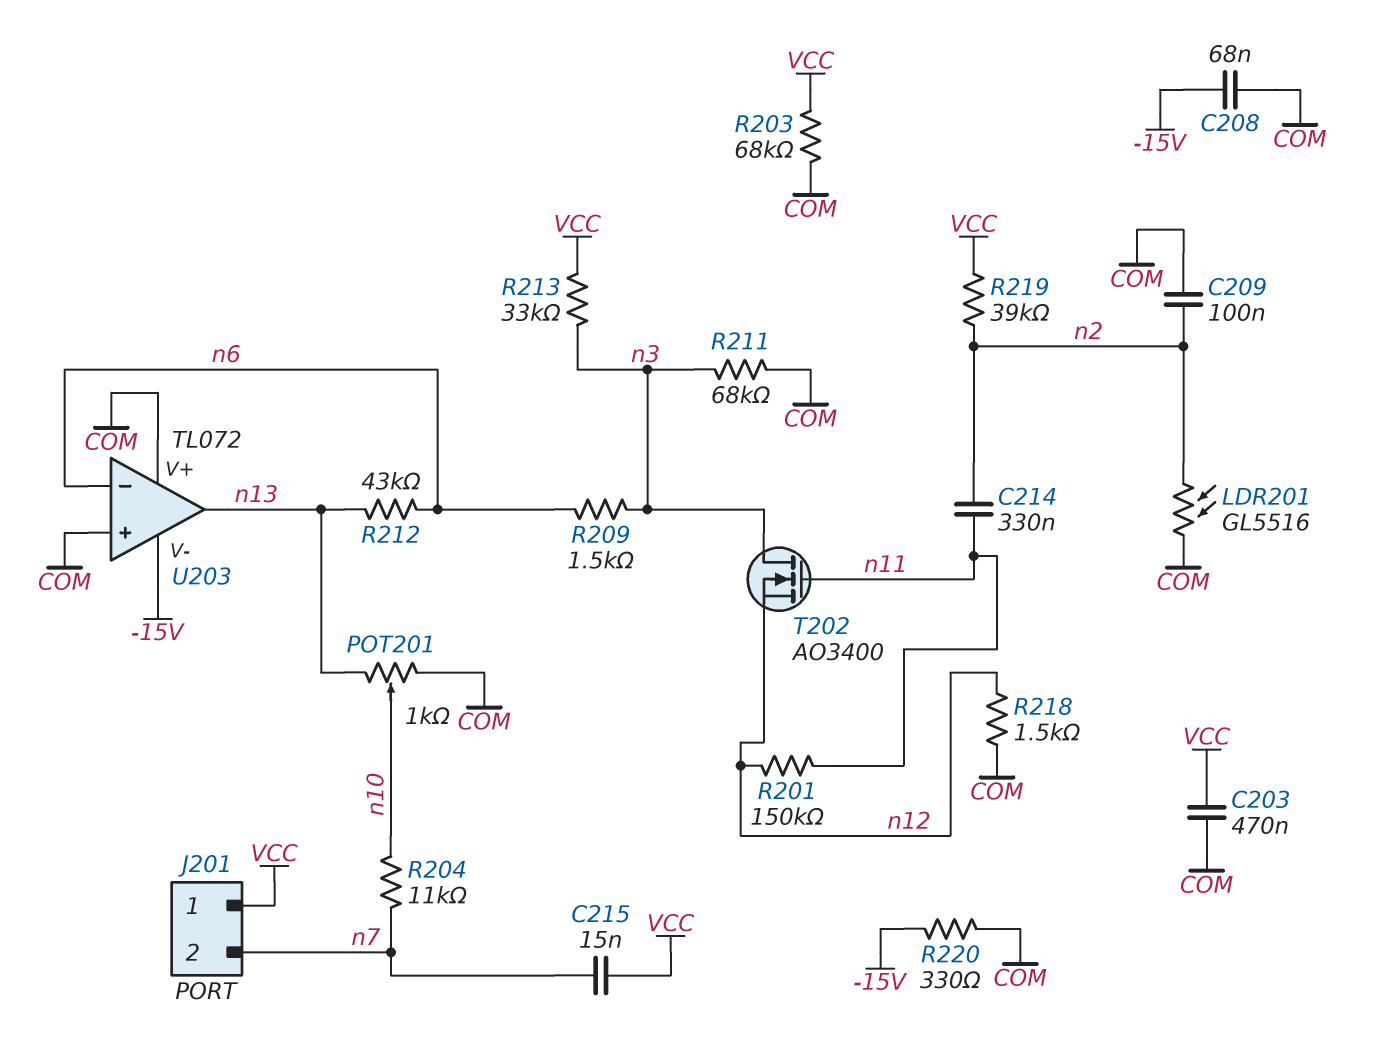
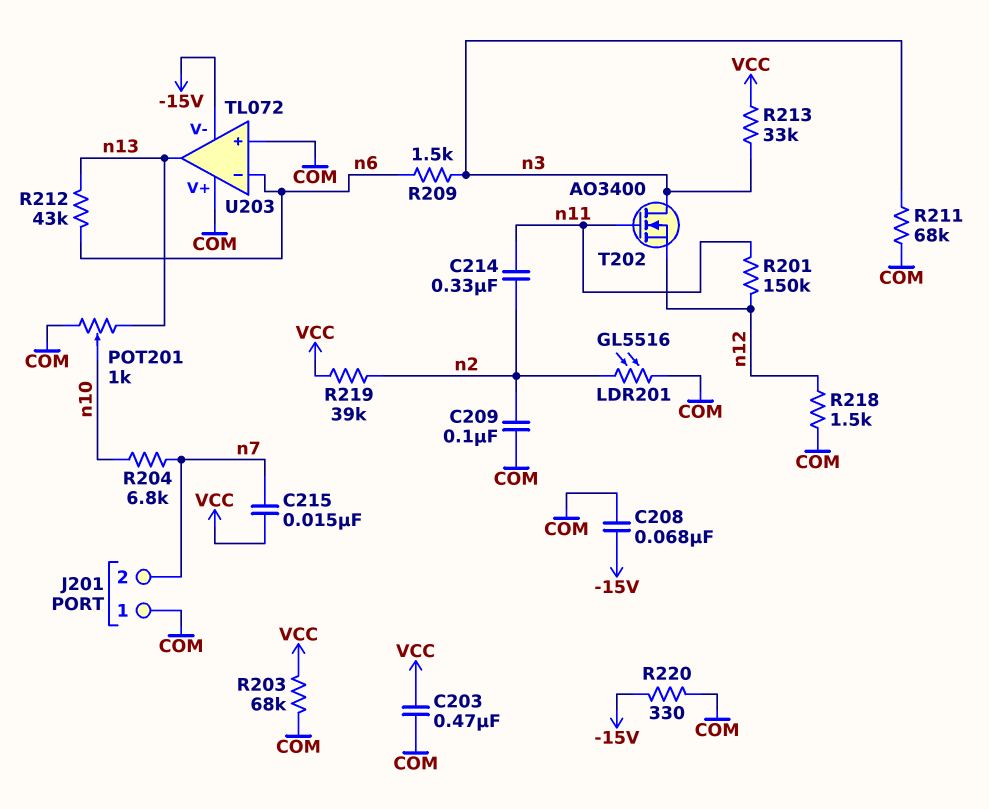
J201 pin 1: VCC -> COM
R204: 11k (n7, n10) -> 6.8k (n7, n10)

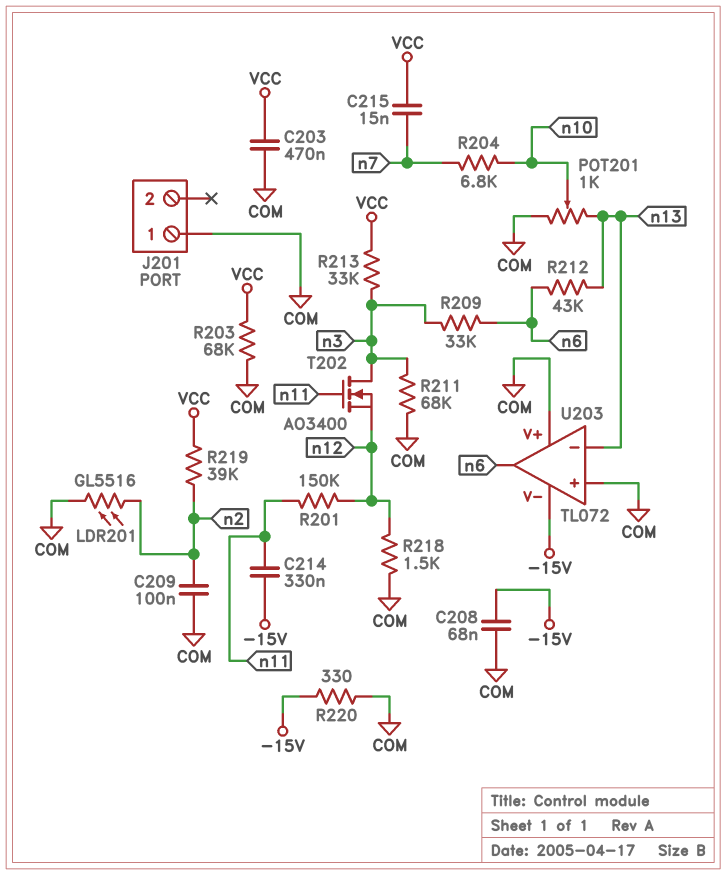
C214: 330nF (n2, n11) -> 330nF (-15V, n11)
J201 pin 2: n7 -> none
R209: 1.5k (n3, n6) -> 33k (n3, n6)
U203 pin in-: n6 -> n13
U203 pin out: n13 -> n6

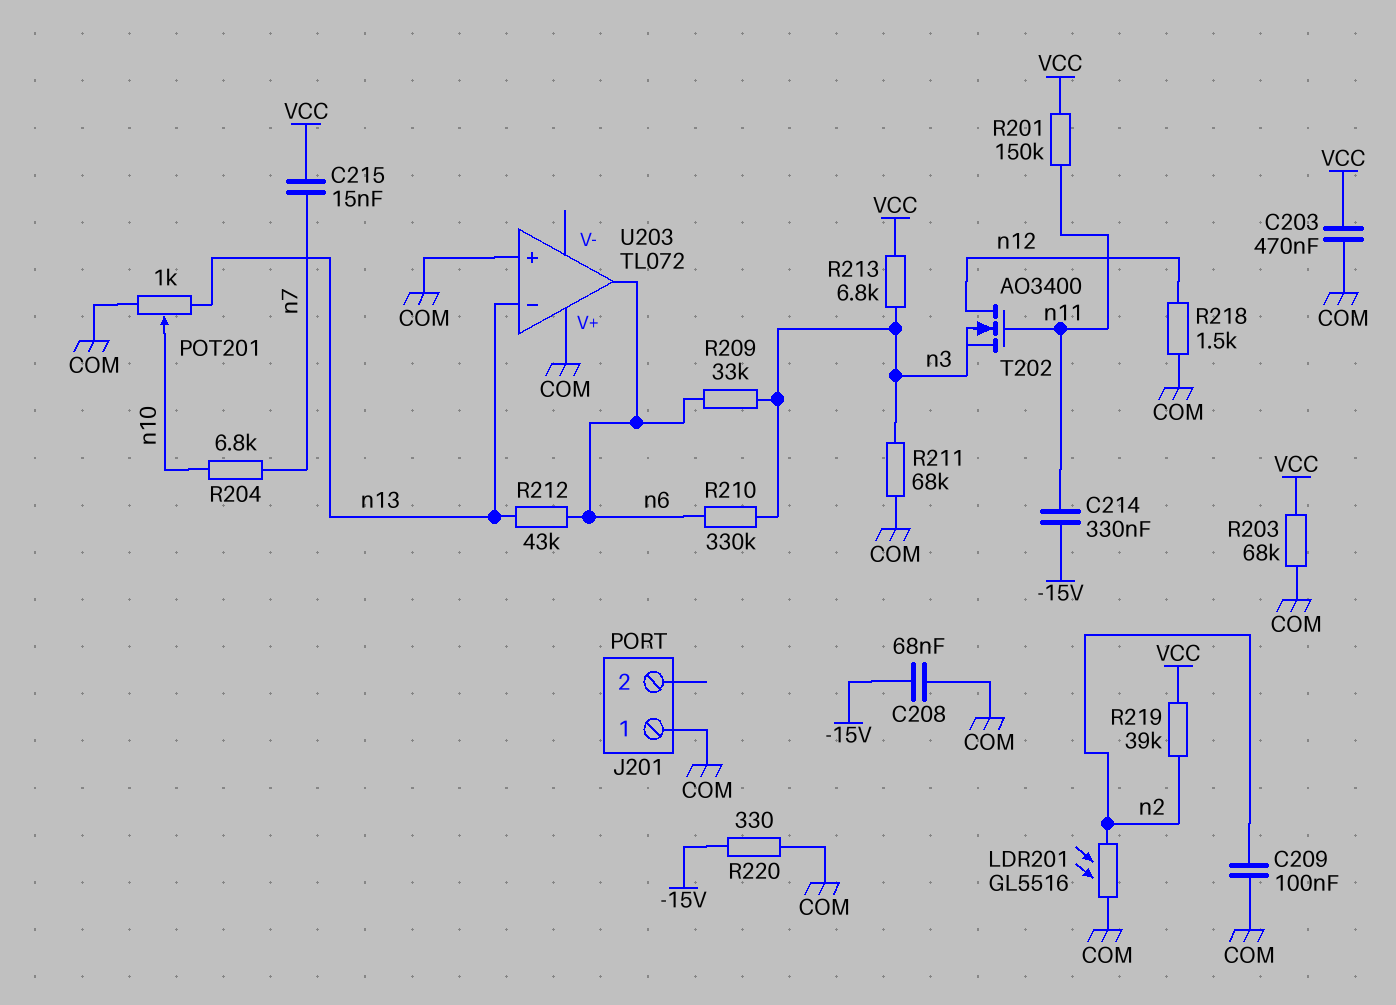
R201: 150k (n11, n12) -> 150k (VCC, n11)
R210: none -> 330k (n3, n6)
R213: 33k (VCC, n3) -> 6.8k (VCC, n3)
T202: NMOS AO3400 (G n11, D n3, S n12) -> NMOS AO3400 (G n11, D n12, S n3)
U203 pin V-: -15V -> none

